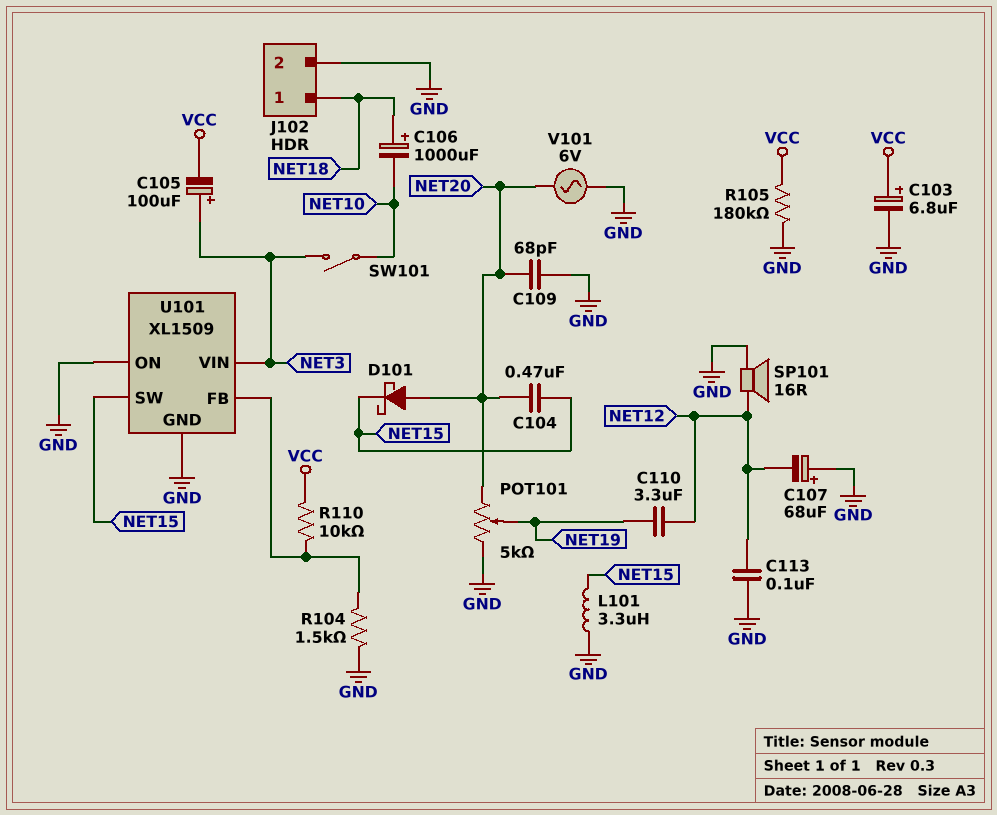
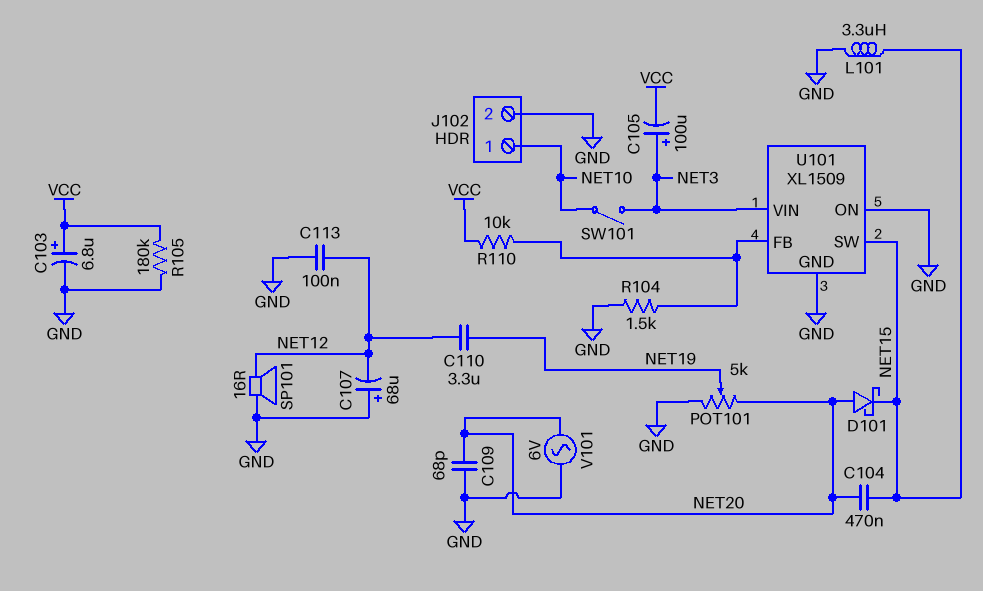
C106: 1000uF (plus NET18, minus NET10) -> none
J102 pin 1: NET18 -> NET10

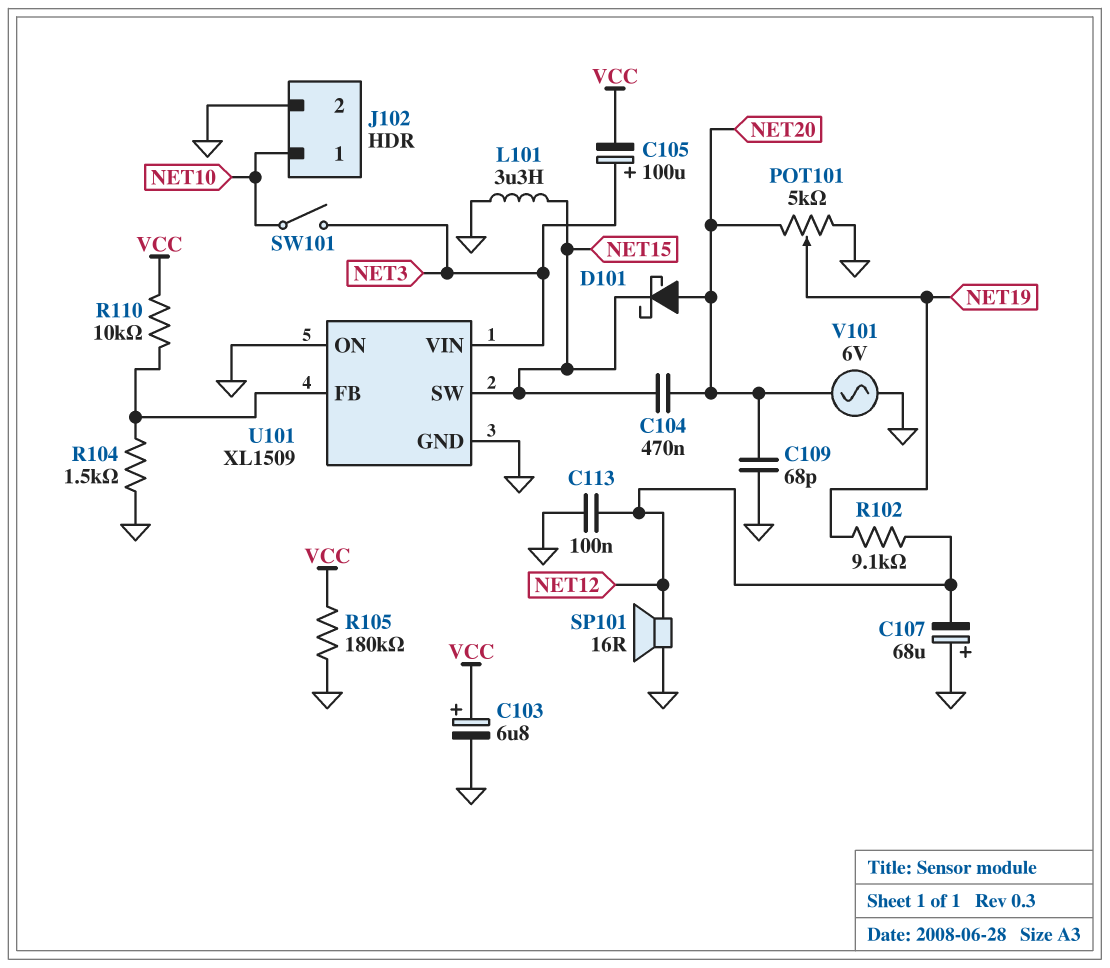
C110: 3.3uF (NET12, NET19) -> none
R102: none -> 9.1k (NET12, NET19)

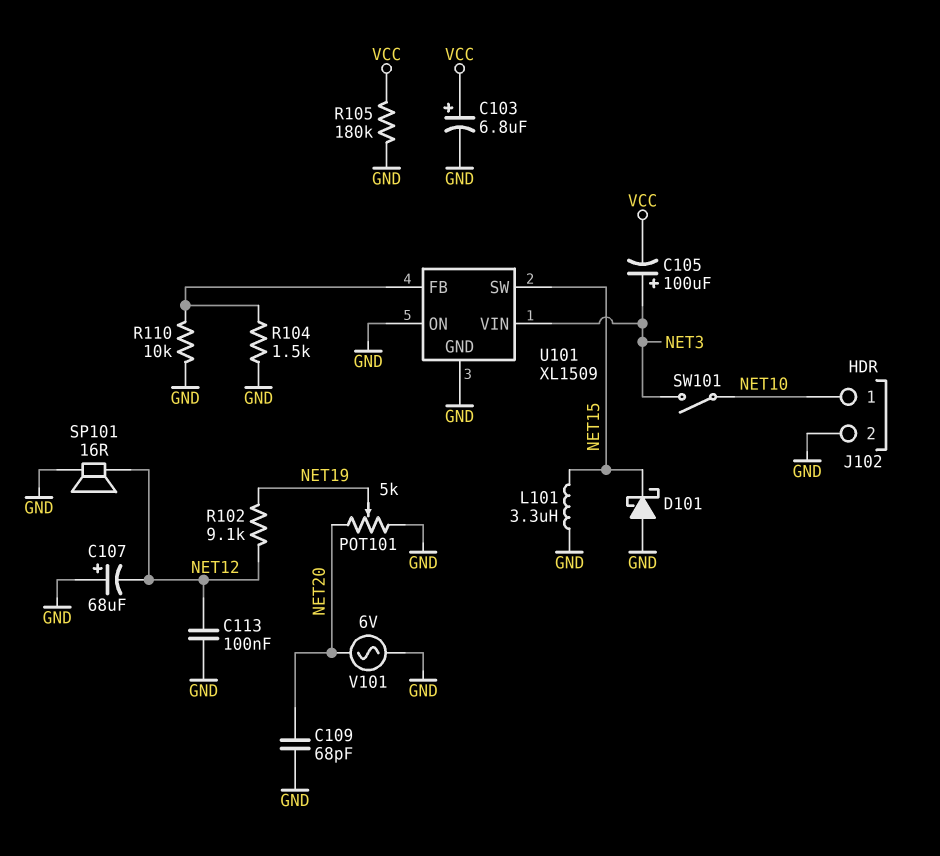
C104: 470nF (NET15, NET20) -> none
D101: schottky (A NET20, K NET15) -> schottky (A GND, K NET15)
R110: 10k (U101/FB, VCC) -> 10k (GND, U101/FB)

